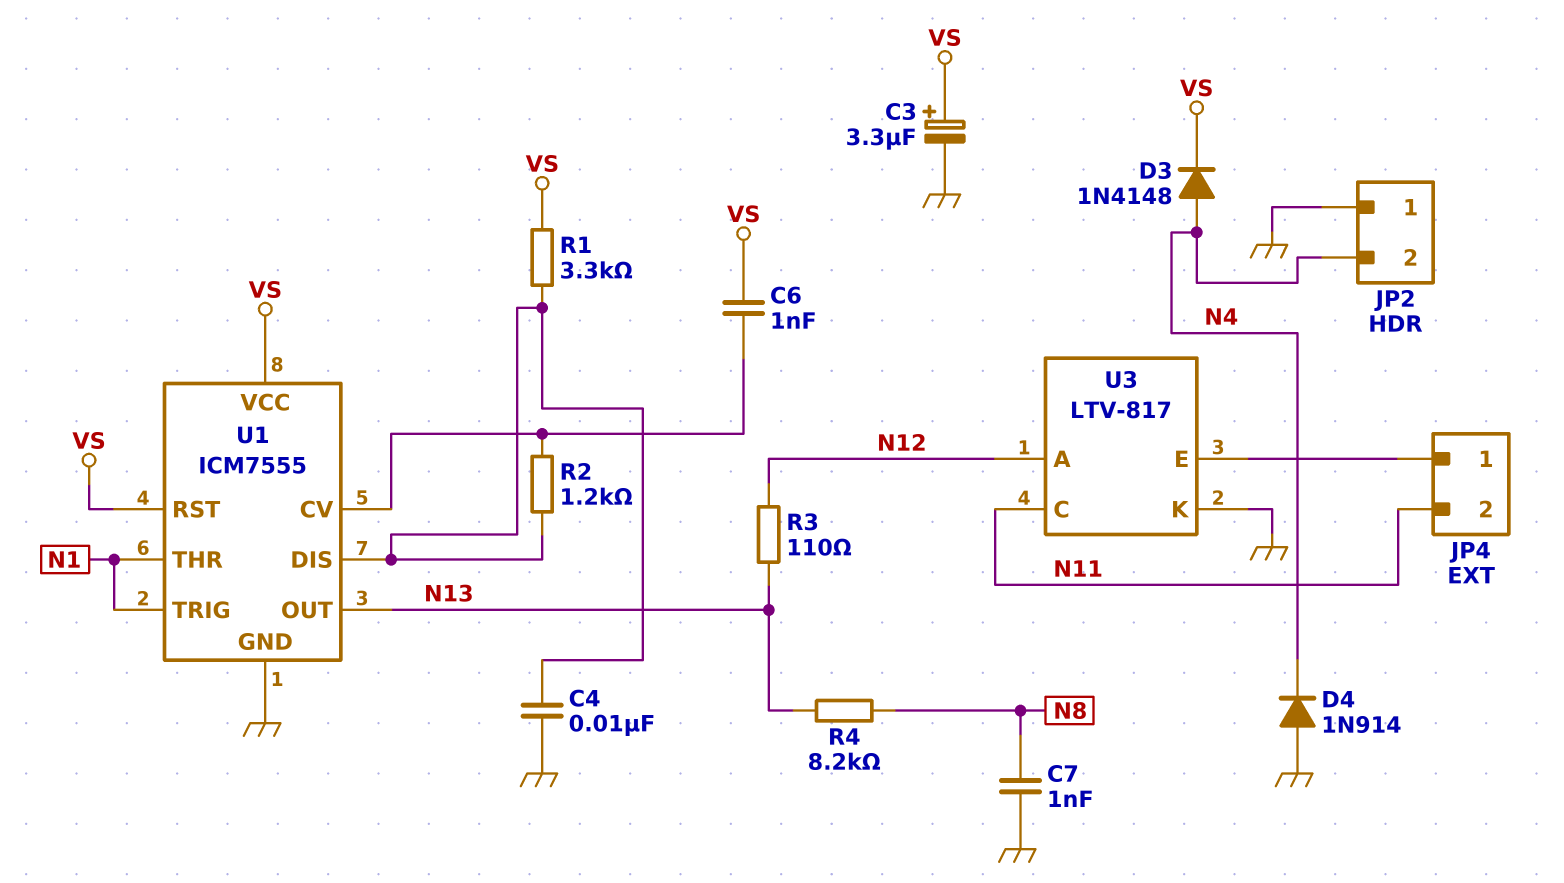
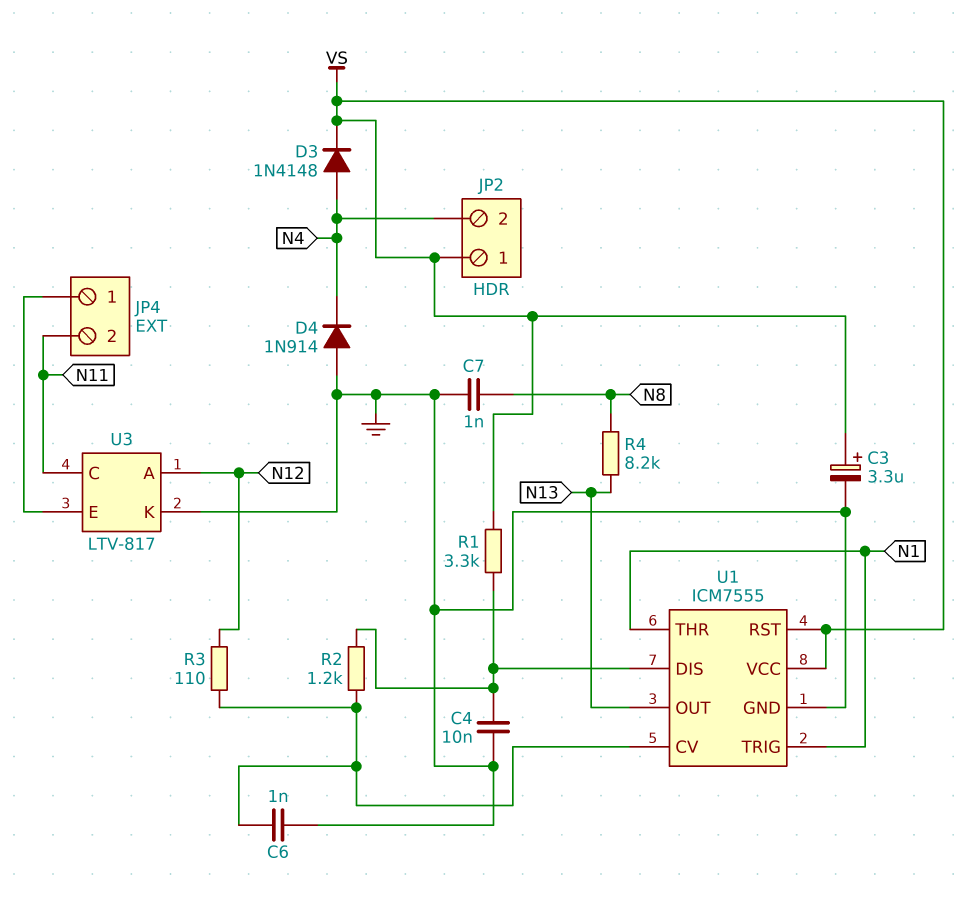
C6: 1nF (U1/CV, VS) -> 1nF (GND, U1/CV)
JP2 pin 1: GND -> VS
R3: 110 (N12, N13) -> 110 (N12, U1/CV)

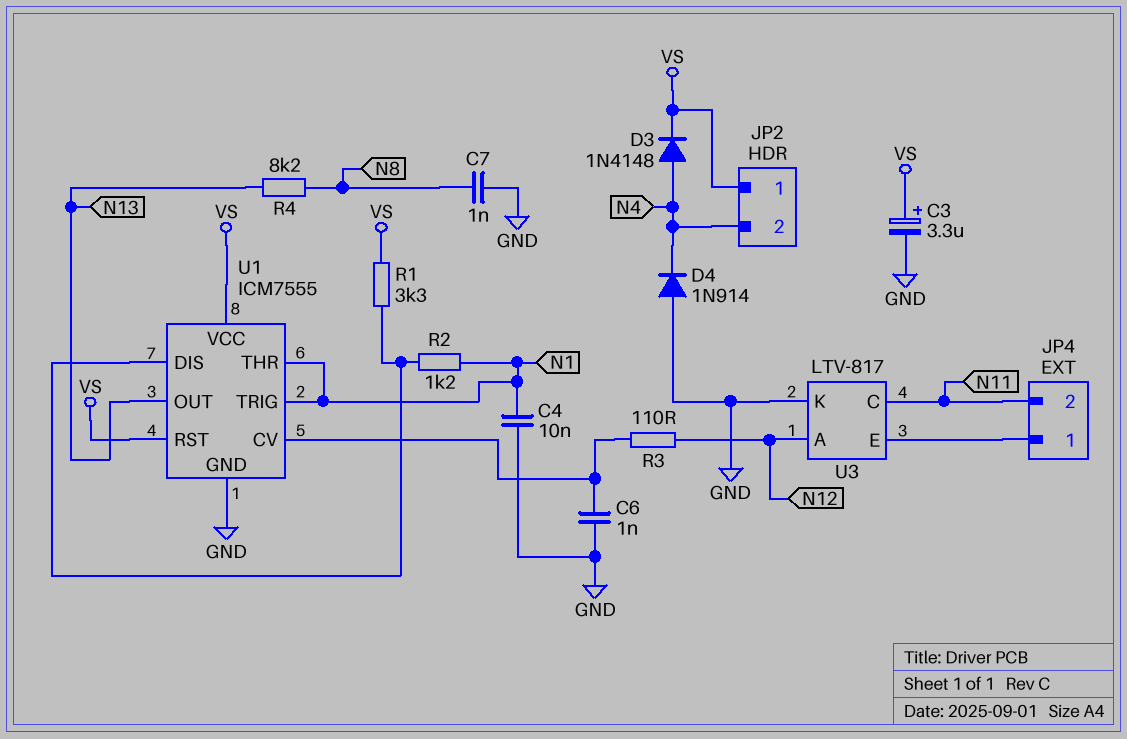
C4: 10nF (GND, U1/DIS) -> 10nF (GND, N1)
R2: 1.2k (U1/CV, U1/DIS) -> 1.2k (N1, U1/DIS)

